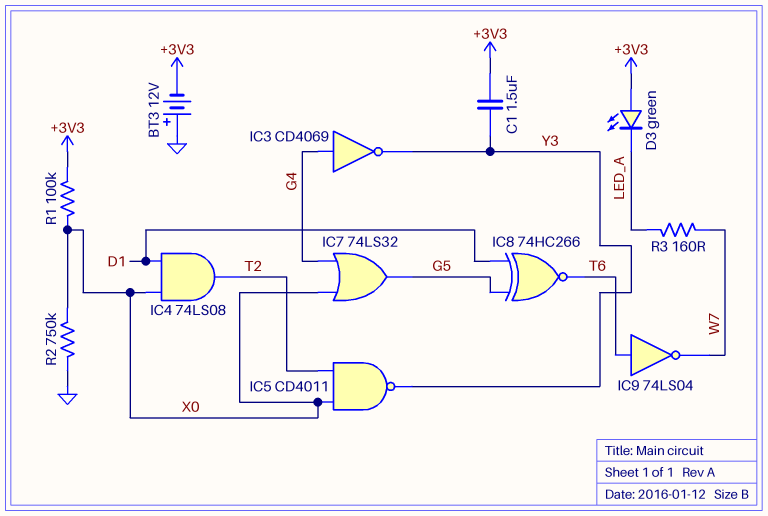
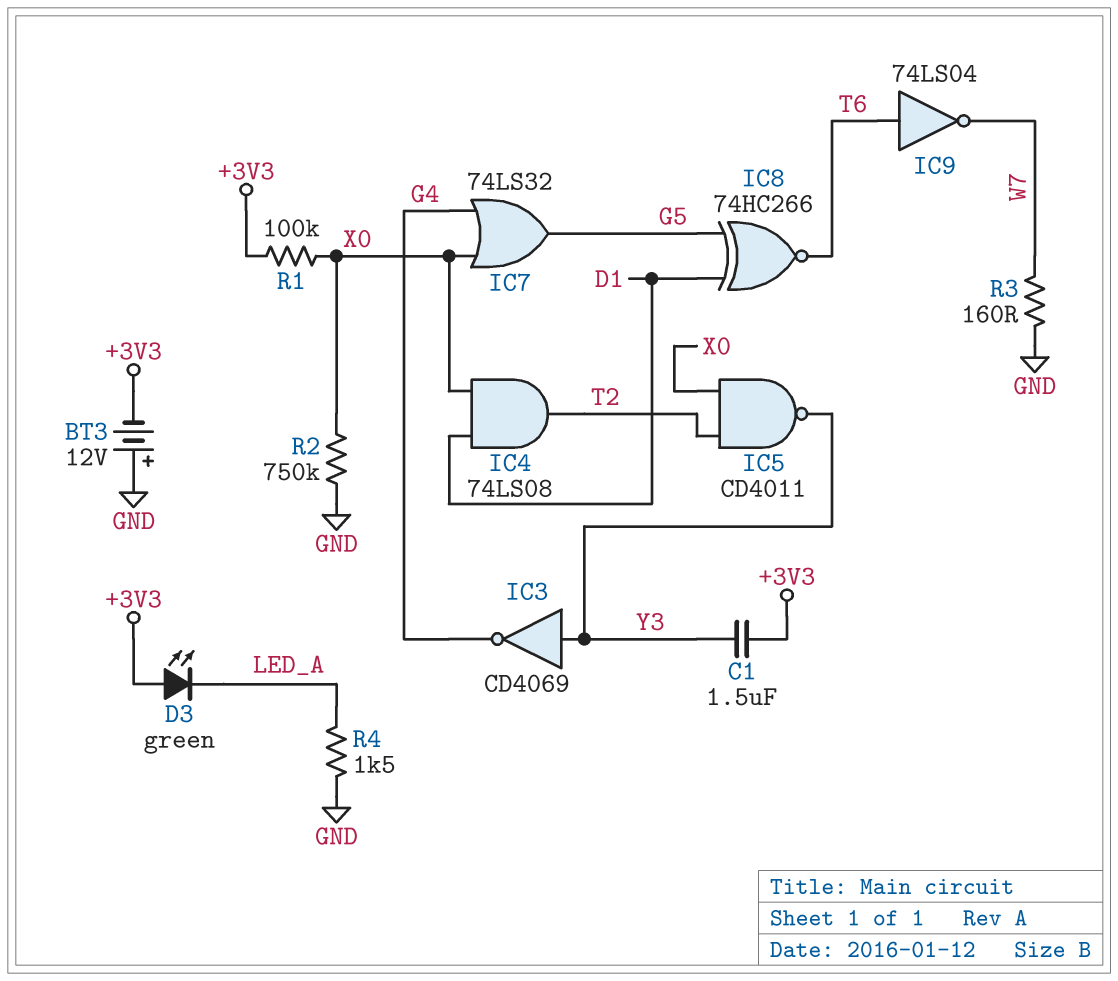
IC3: NOT CD4069 (in G4, out Y3) -> NOT CD4069 (in Y3, out G4)
R3: 160 (LED_A, W7) -> 160 (GND, W7)
R4: none -> 1.5k (GND, LED_A)

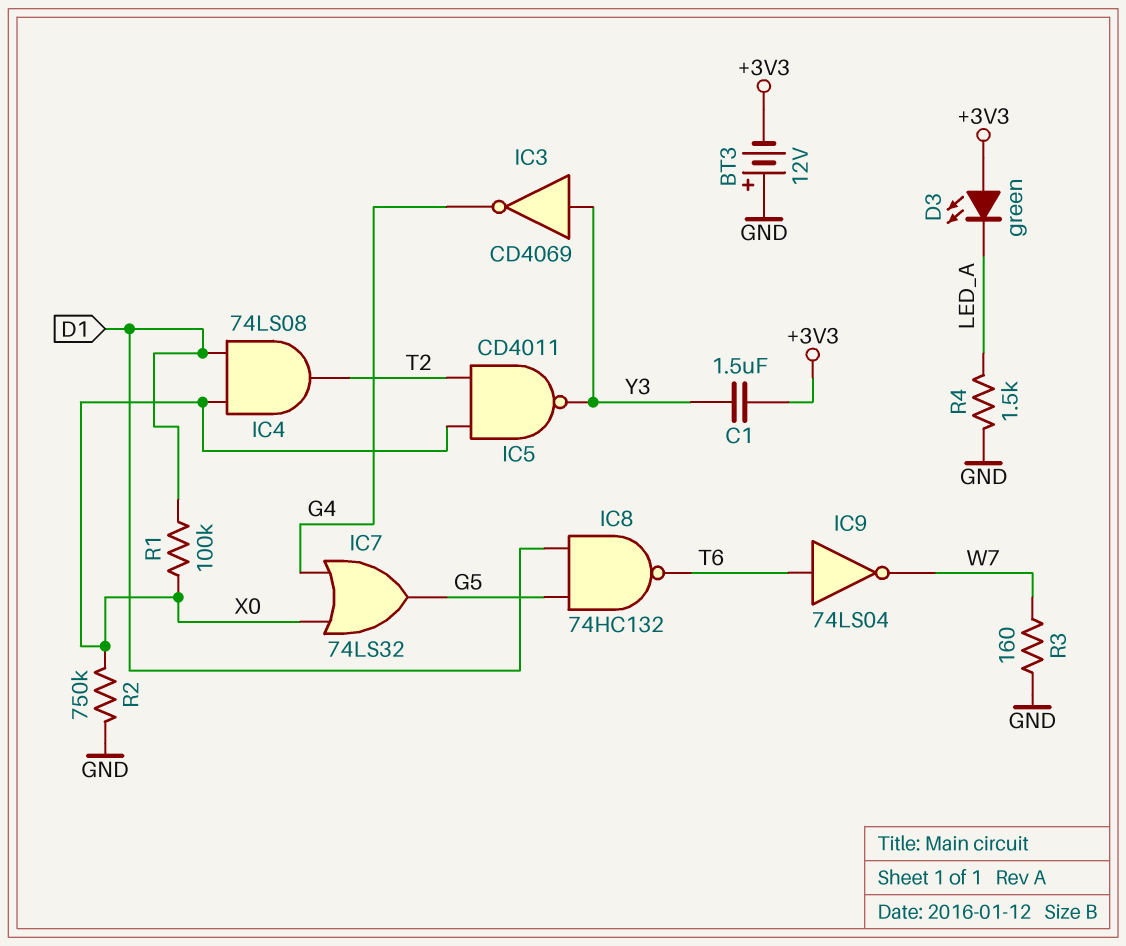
IC8: XNOR 74HC266 (in D1, in G5, out T6) -> NAND 74HC132 (in D1, in G5, out T6)
R1: 100k (+3V3, X0) -> 100k (D1, X0)

